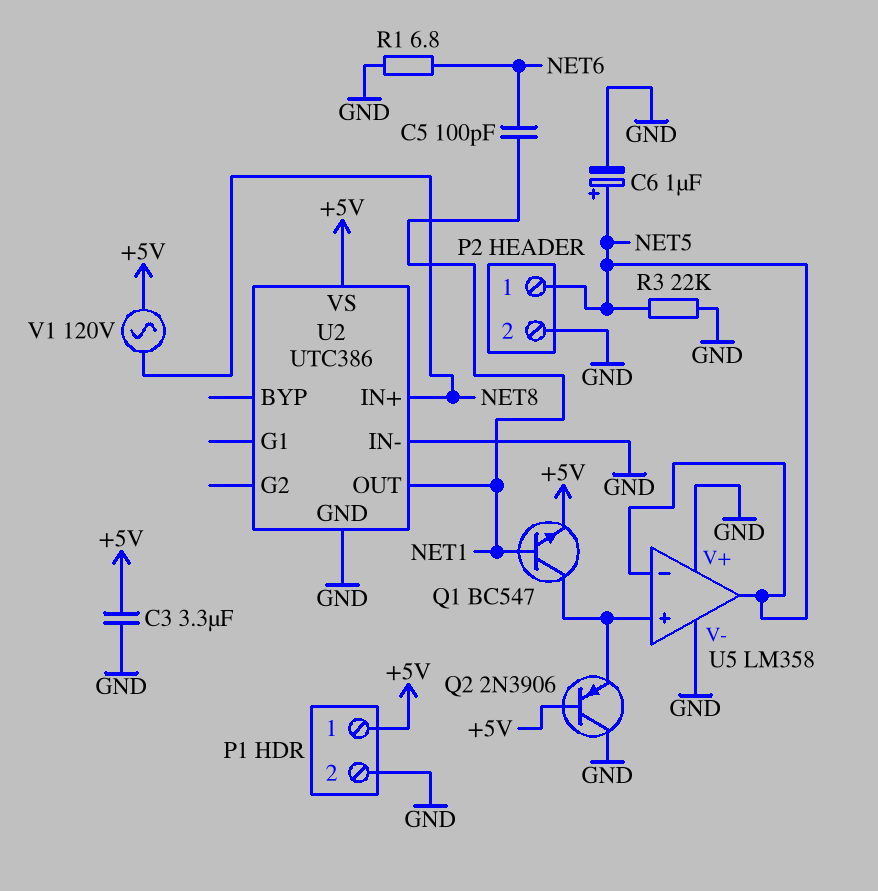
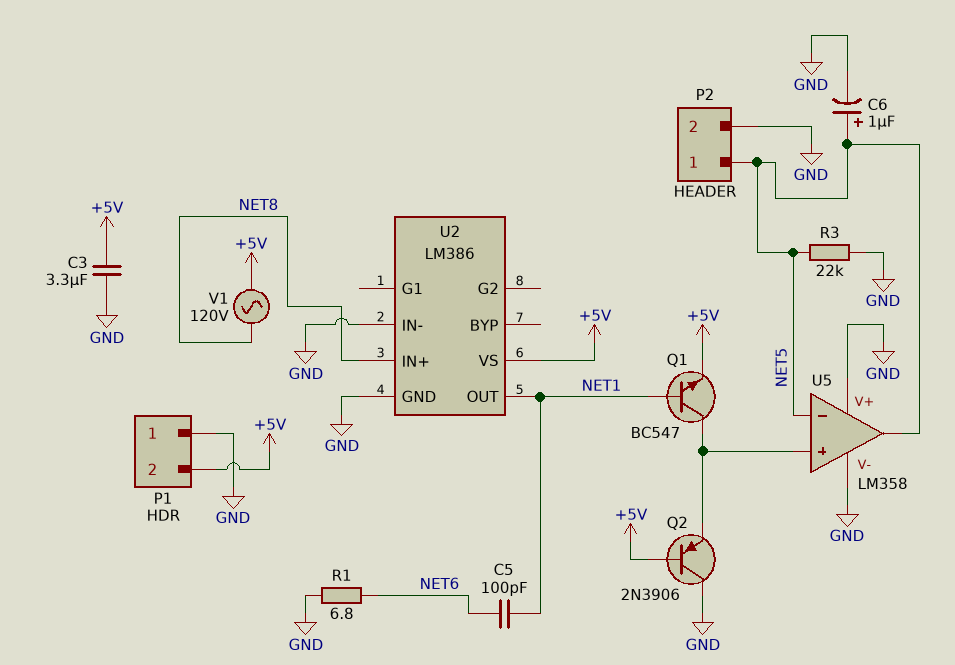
P1 pin 1: +5V -> GND
P1 pin 2: GND -> +5V
U2: UTC386 -> LM386

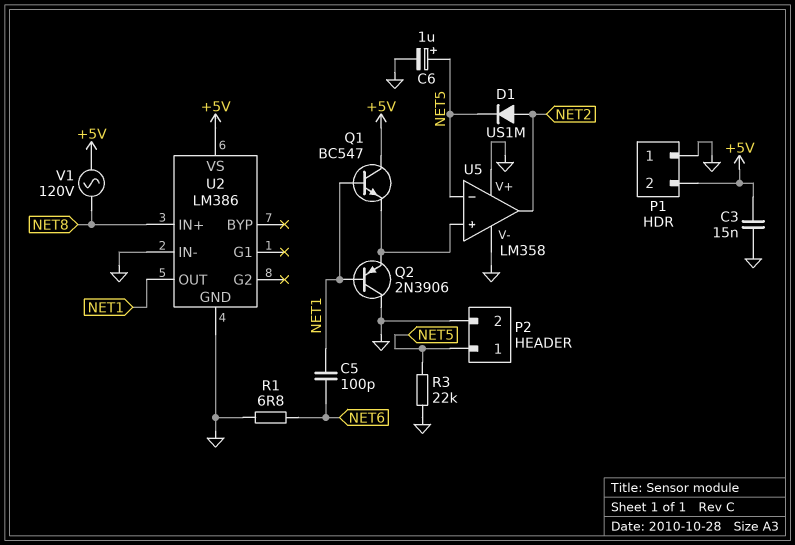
C3: 3.3uF (+5V, GND) -> 15nF (+5V, GND)
D1: none -> diode US1M (A NET2, K NET5)
Q1: NPN BC547 (B NET1, C U5/in+, E +5V) -> NPN BC547 (B NET1, C +5V, E U5/in+)
Q2: PNP 2N3906 (B +5V, C GND, E U5/in+) -> PNP 2N3906 (B NET1, C GND, E U5/in+)
U5 pin out: NET5 -> NET2

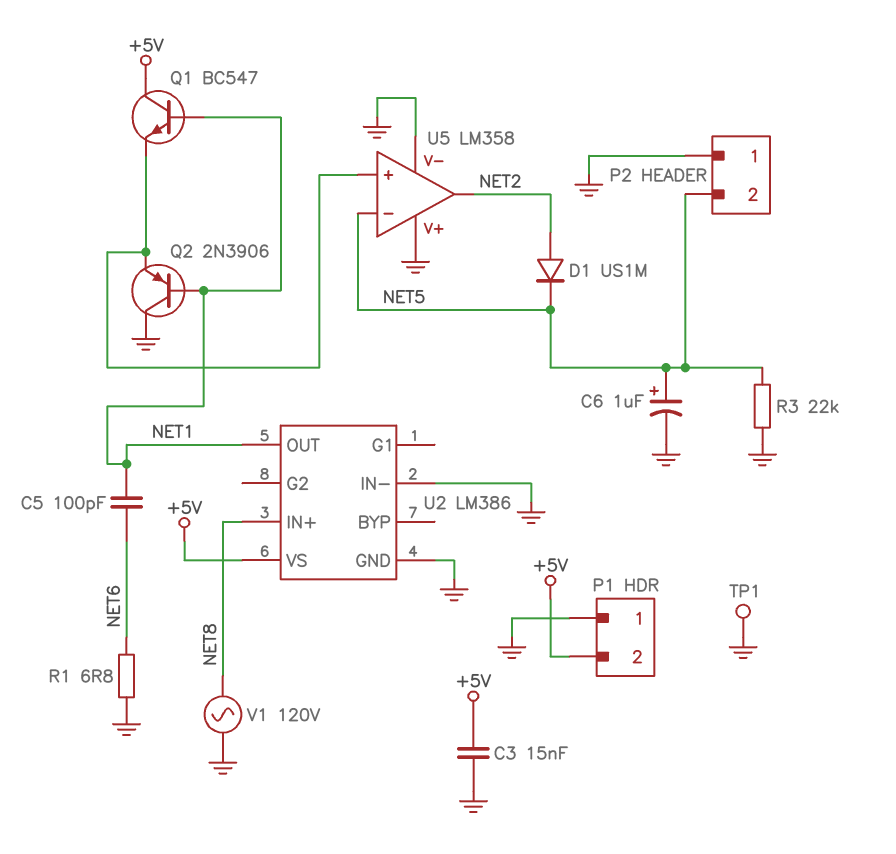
P2 pin 1: NET5 -> GND
P2 pin 2: GND -> NET5
TP1: none -> test point (GND)
V1: AC 120V (+5V, NET8) -> AC 120V (GND, NET8)

